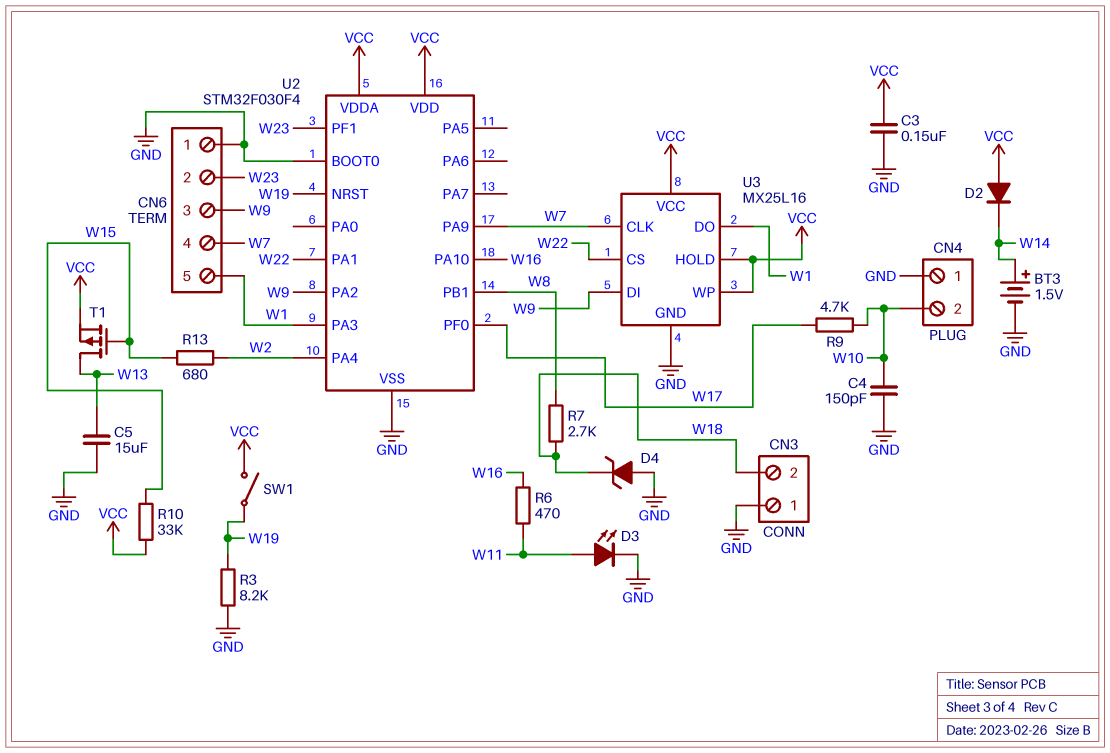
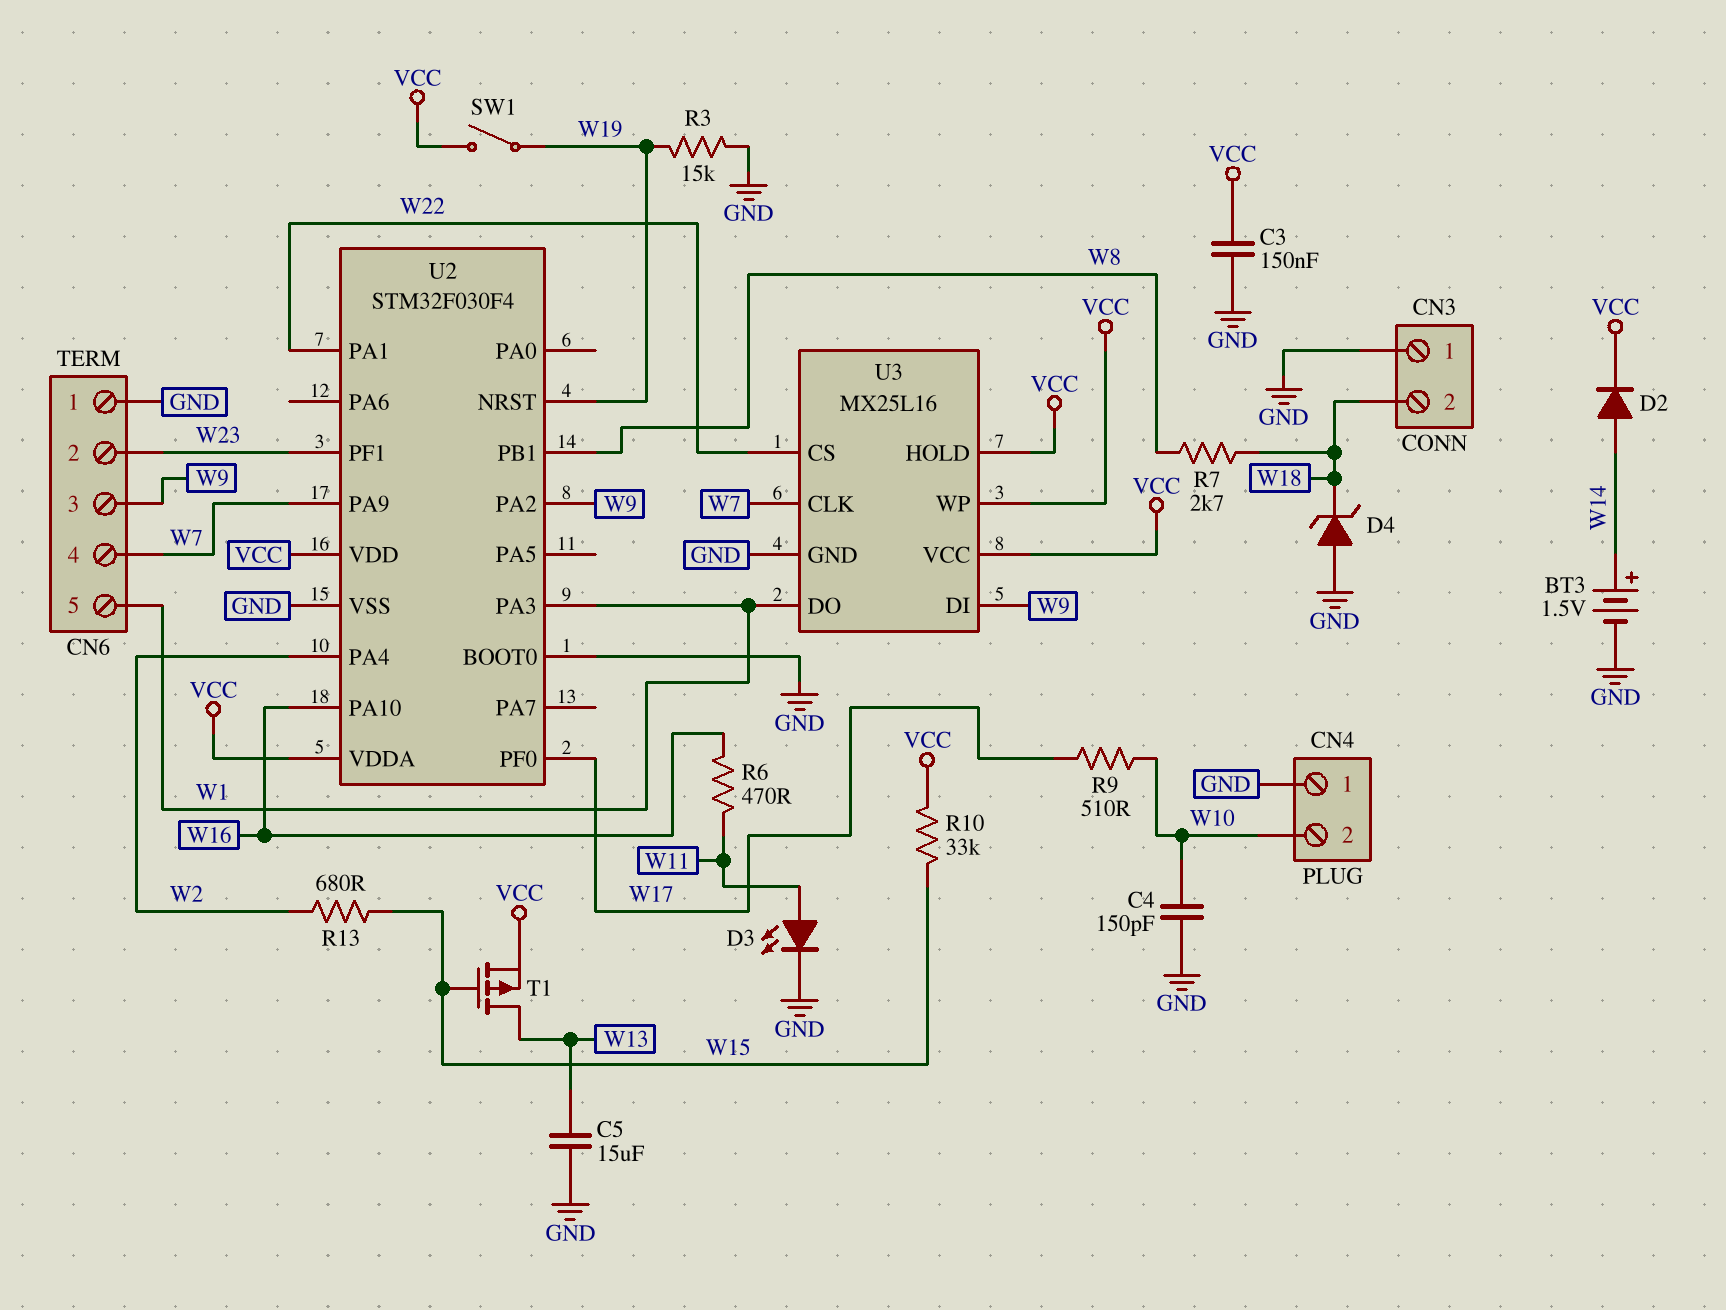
D2: diode (A VCC, K W14) -> diode (A W14, K VCC)
R3: 8.2k (GND, W19) -> 15k (GND, W19)
R9: 4.7k (W10, W17) -> 510 (W10, W17)

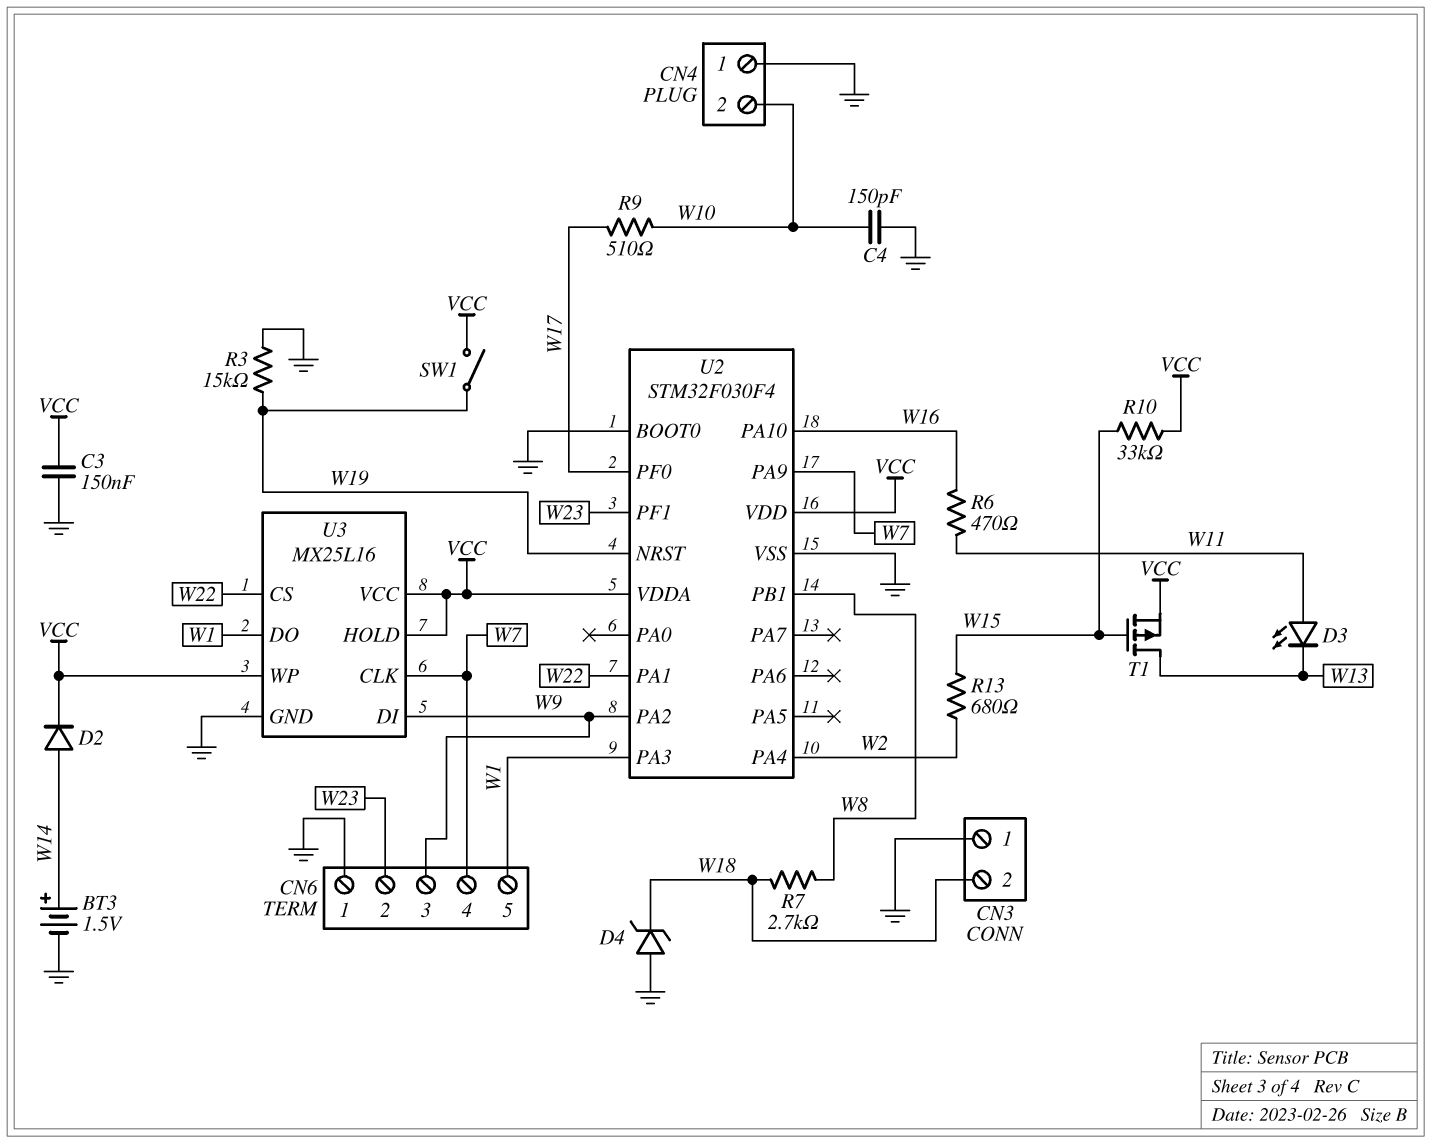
C5: 15uF (GND, W13) -> none
D3: LED (A W11, K GND) -> LED (A W11, K W13)

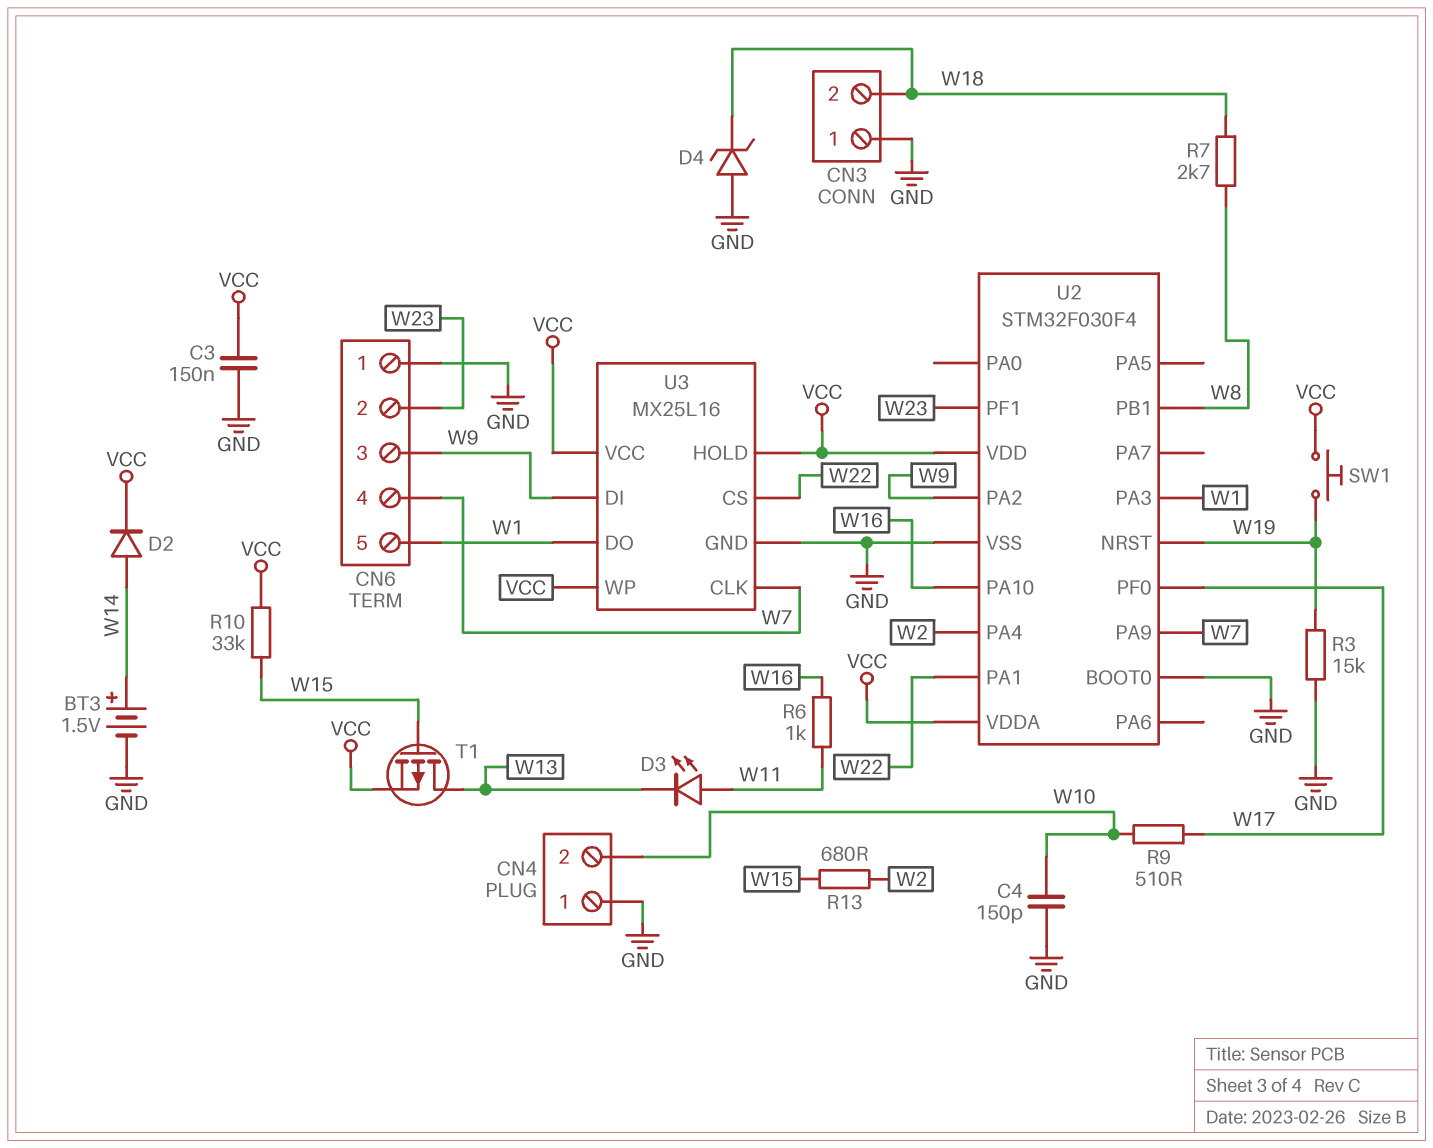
R6: 470 (W11, W16) -> 1k (W11, W16)
SW1: switch (VCC, W19) -> button (VCC, W19)

